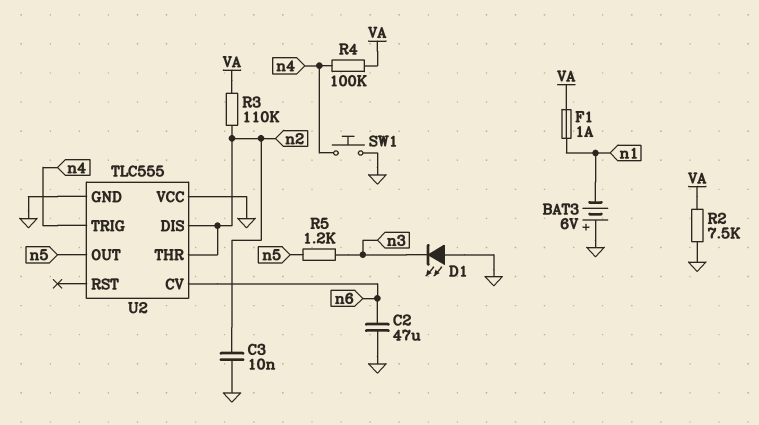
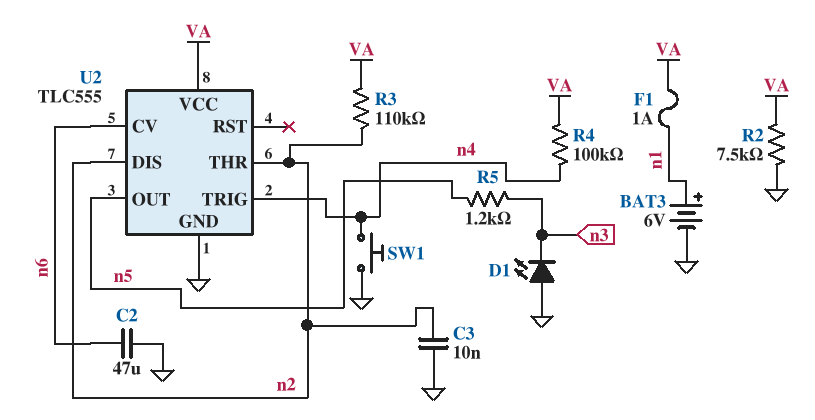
BAT3: 6V (plus GND, minus n1) -> 6V (plus n1, minus GND)
U2 pin VCC: GND -> VA

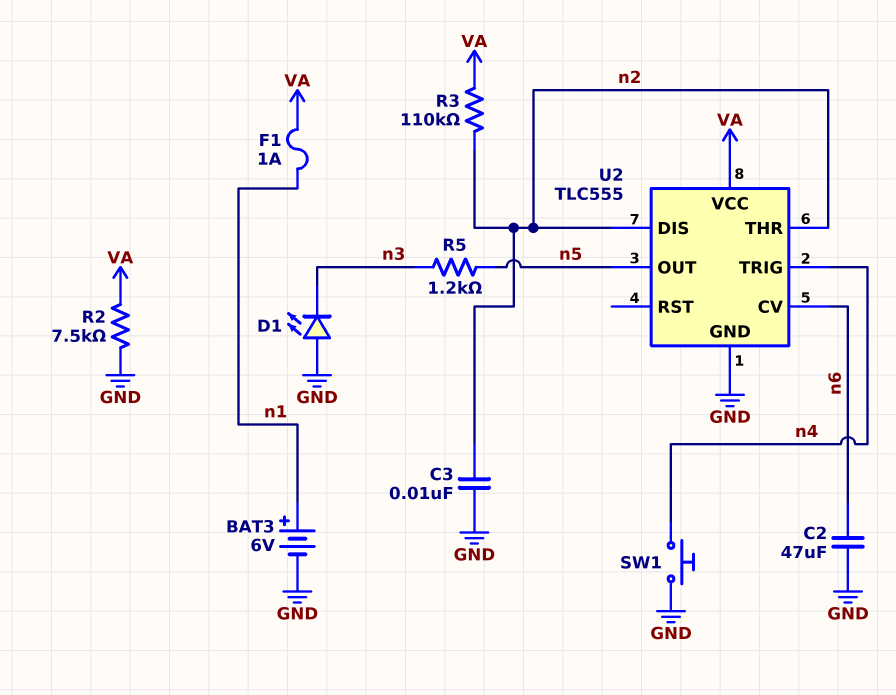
R4: 100k (VA, n4) -> none

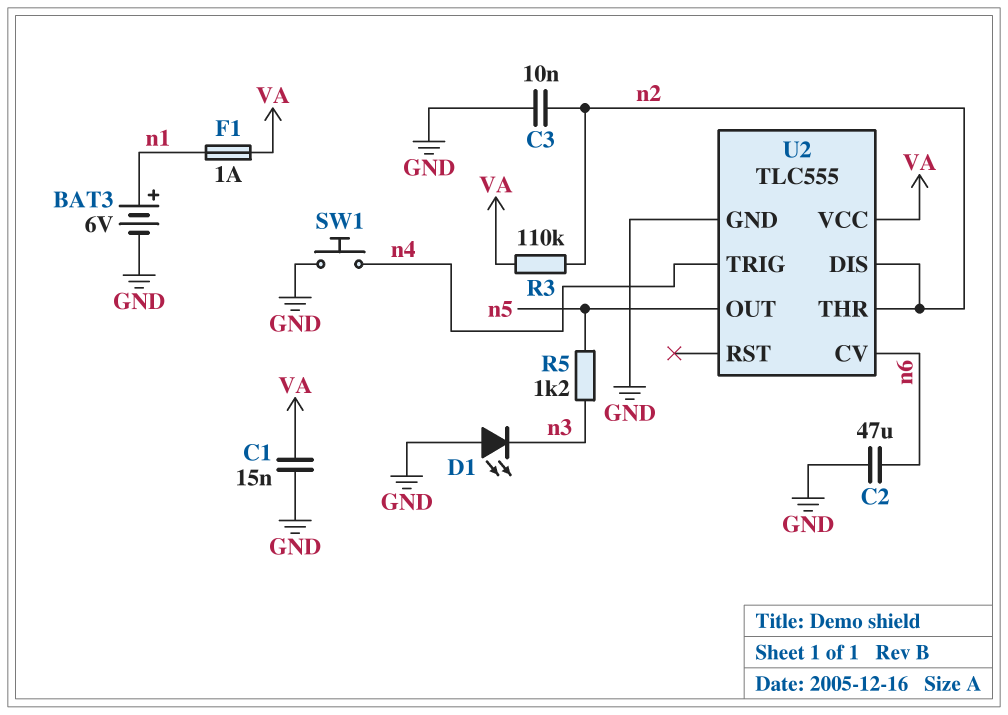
C1: none -> 15nF (GND, VA)
R2: 7.5k (GND, VA) -> none

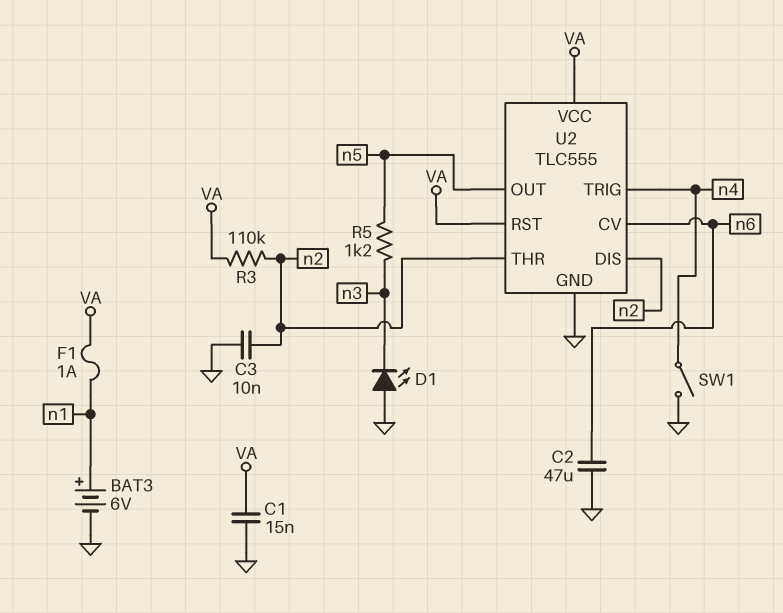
SW1: button (GND, n4) -> switch (GND, n4)
U2 pin RST: none -> VA

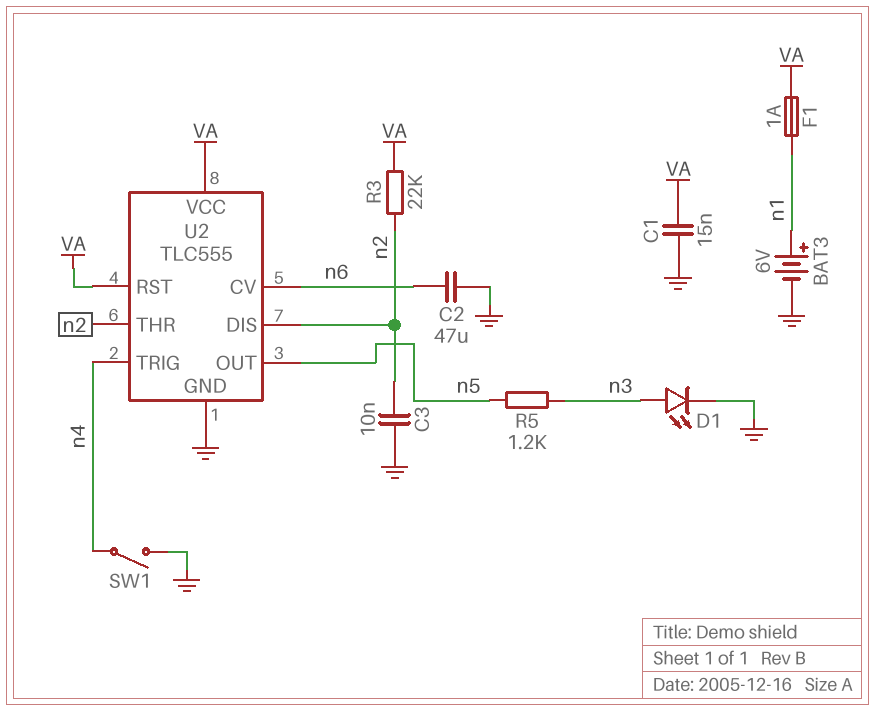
D1: LED (A GND, K n3) -> LED (A n3, K GND)
R3: 110k (VA, n2) -> 22k (VA, n2)

